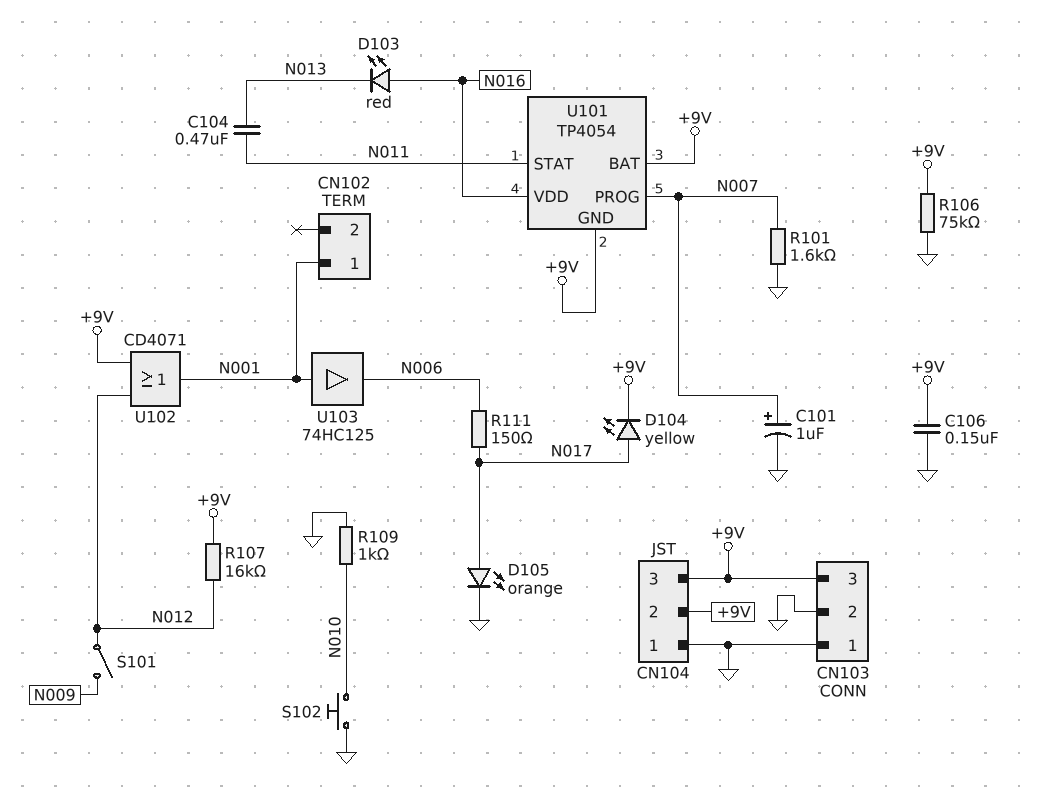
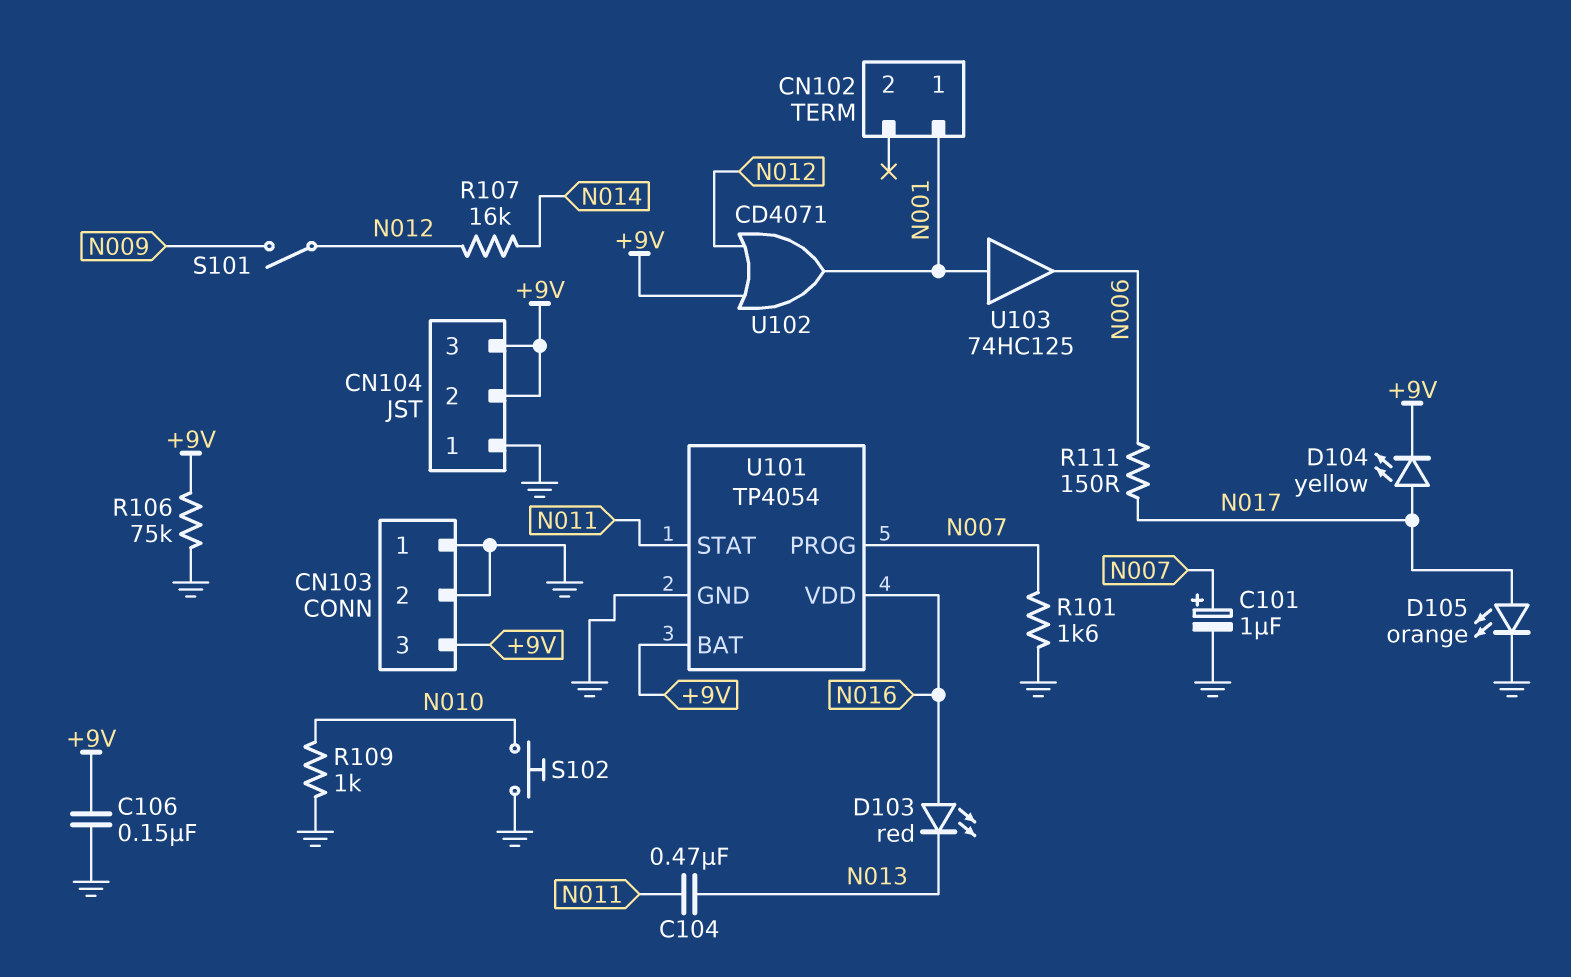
R107: 16k (+9V, N012) -> 16k (N012, N014)
U101 pin GND: +9V -> GND

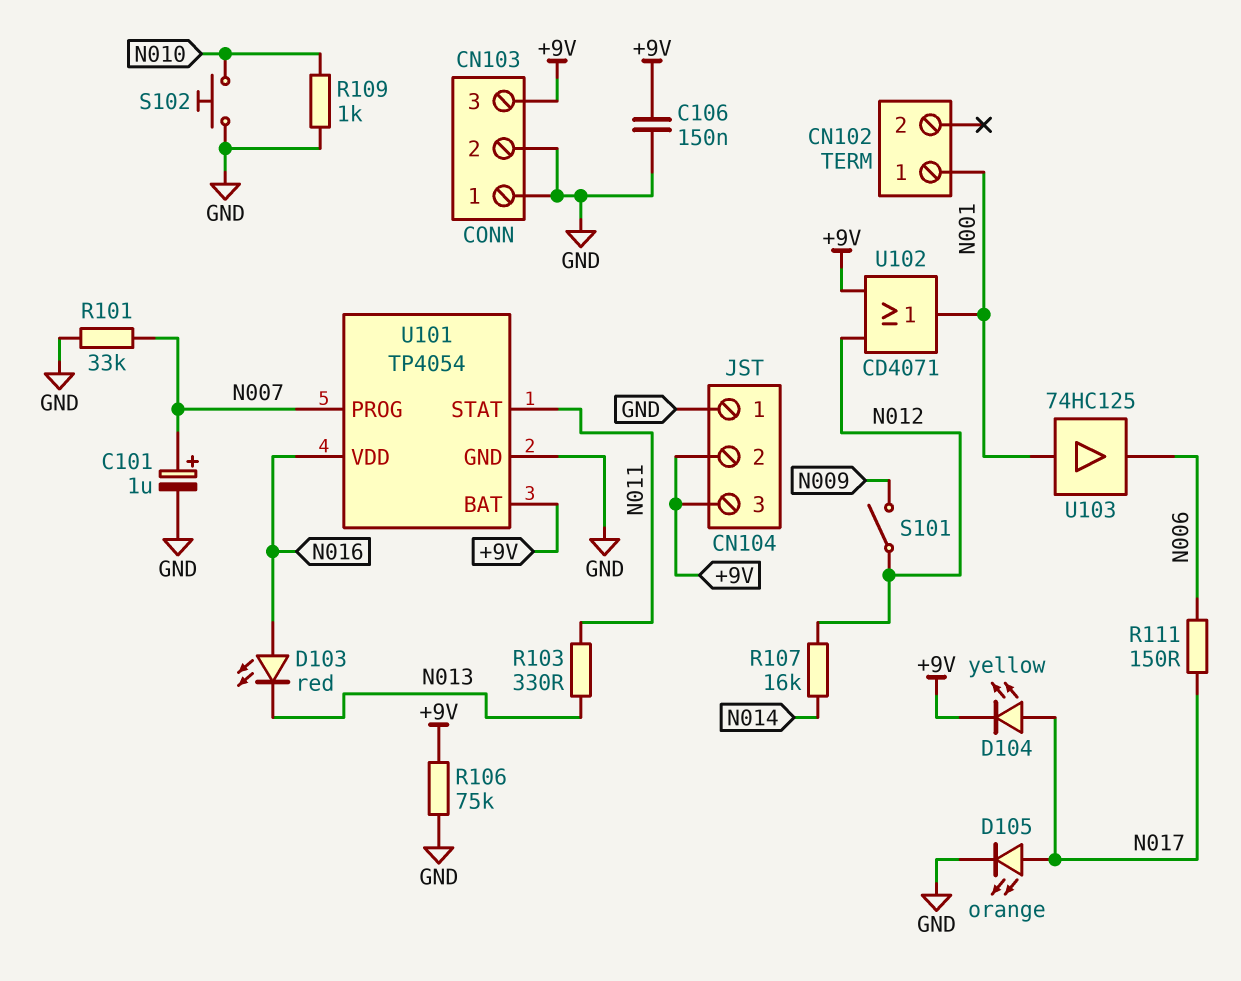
C104: 470nF (N011, N013) -> none
R101: 1.6k (GND, N007) -> 33k (GND, N007)
R103: none -> 330 (N011, N013)

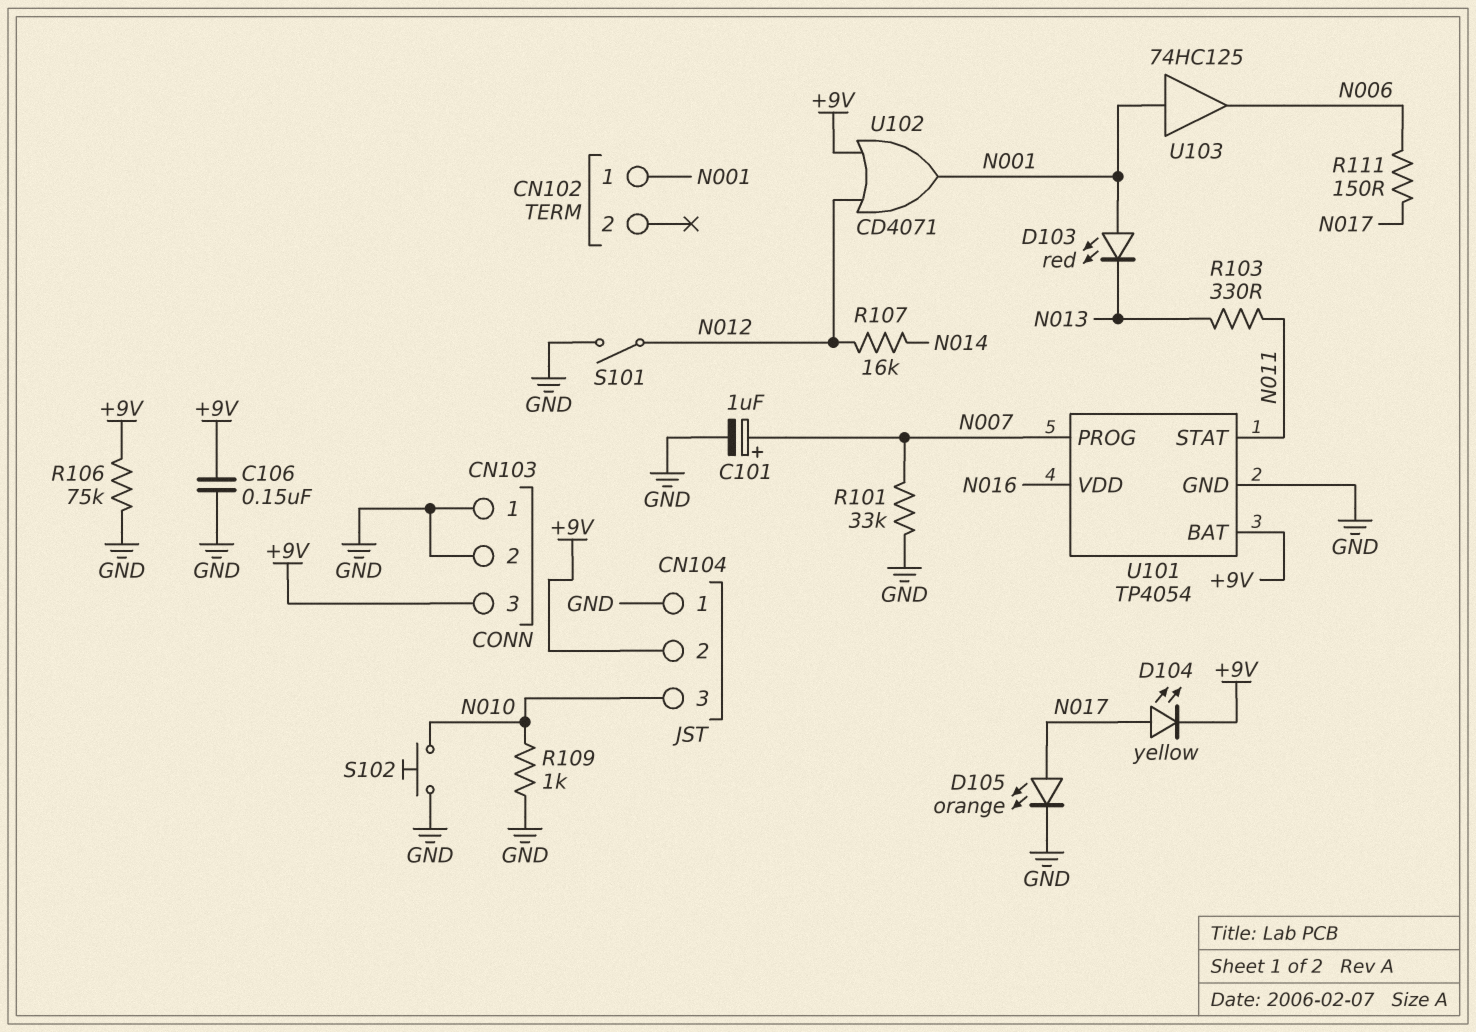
CN104 pin 3: +9V -> N010
D103: LED red (A N016, K N013) -> LED red (A N001, K N013)
S101: switch (N009, N012) -> switch (GND, N012)

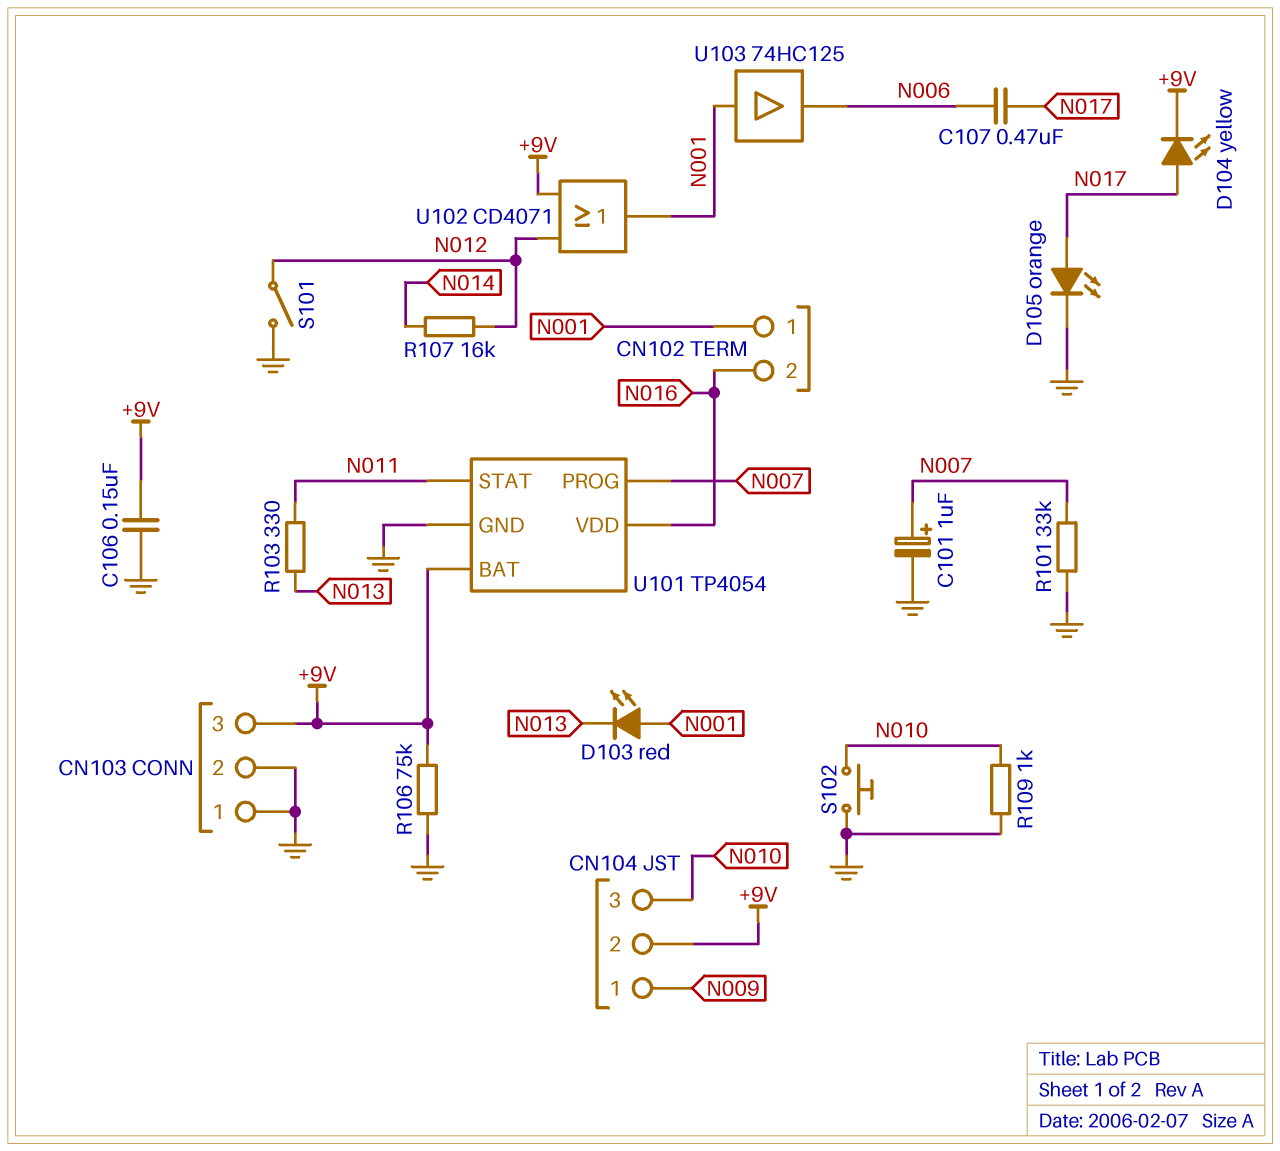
C107: none -> 470nF (N006, N017)
CN102 pin 2: none -> N016
CN104 pin 1: GND -> N009
R111: 150 (N006, N017) -> none

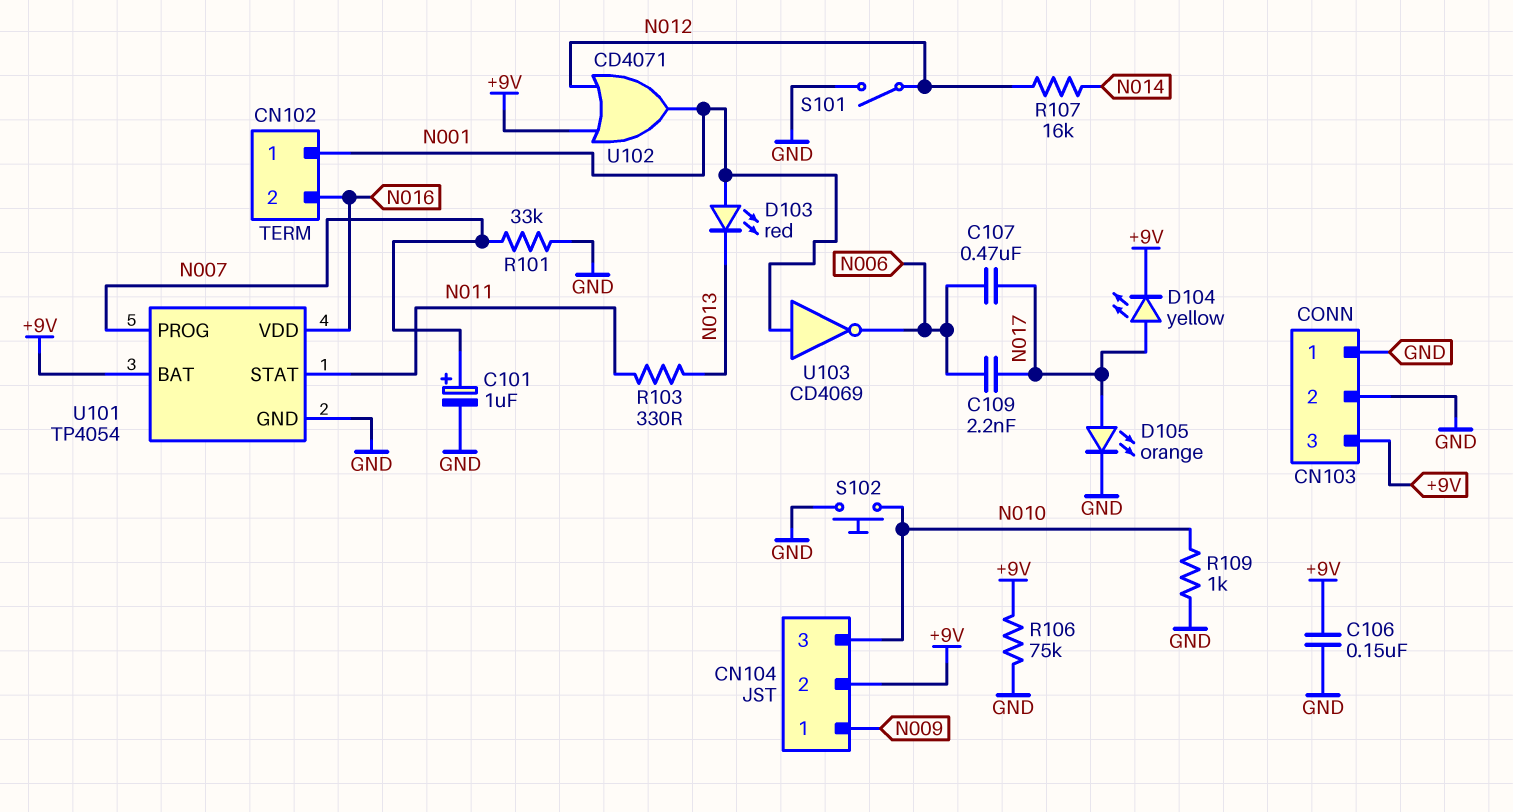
C109: none -> 2.2nF (N006, N017)
U103: buffer 74HC125 (in N001, out N006) -> NOT CD4069 (in N001, out N006)

